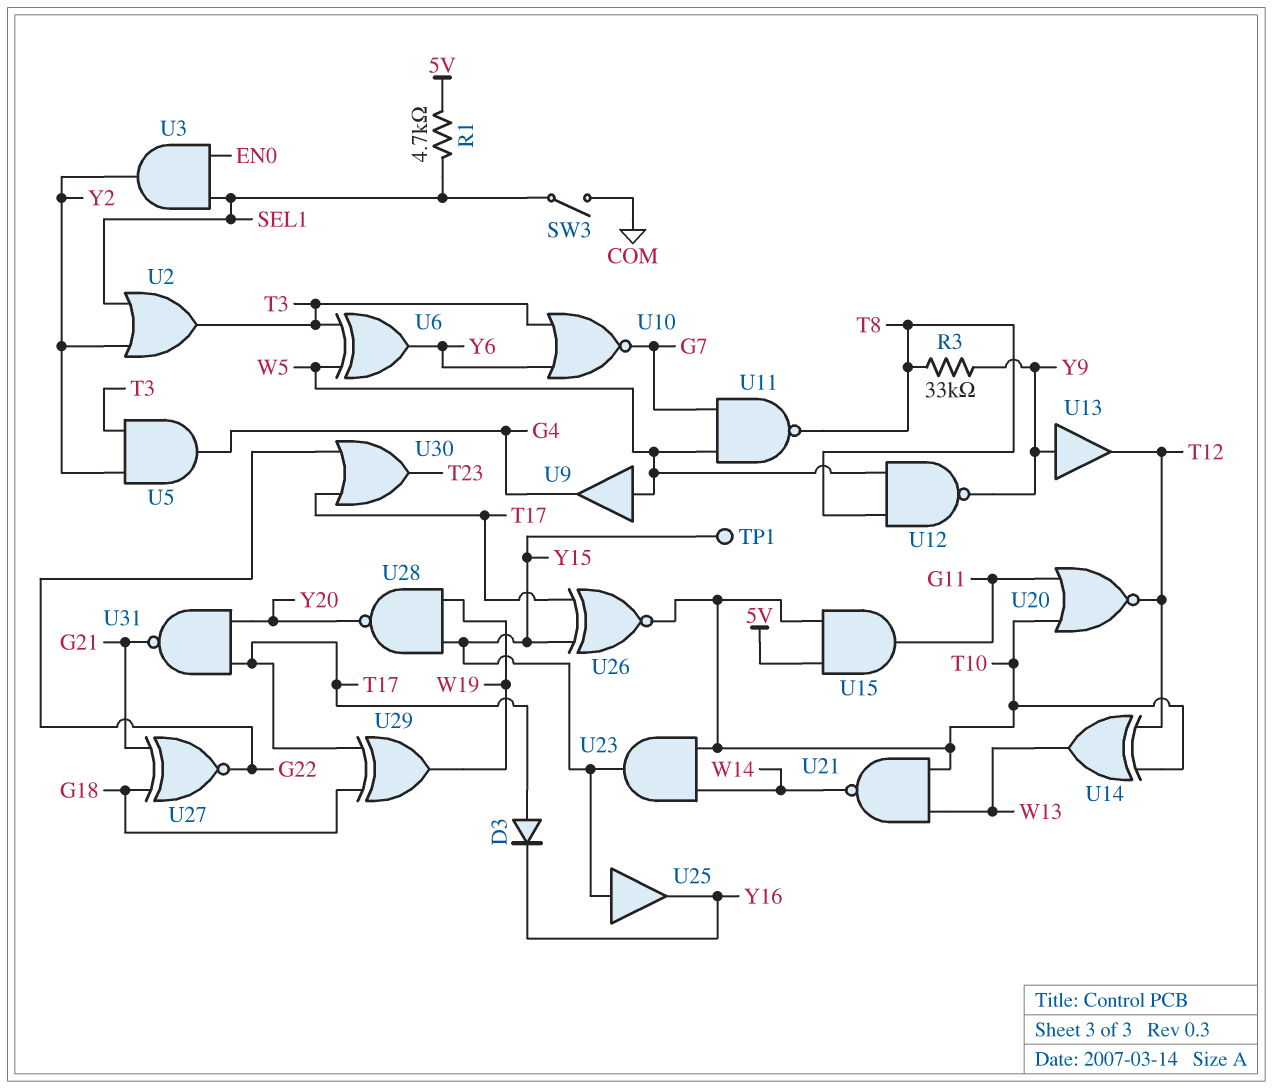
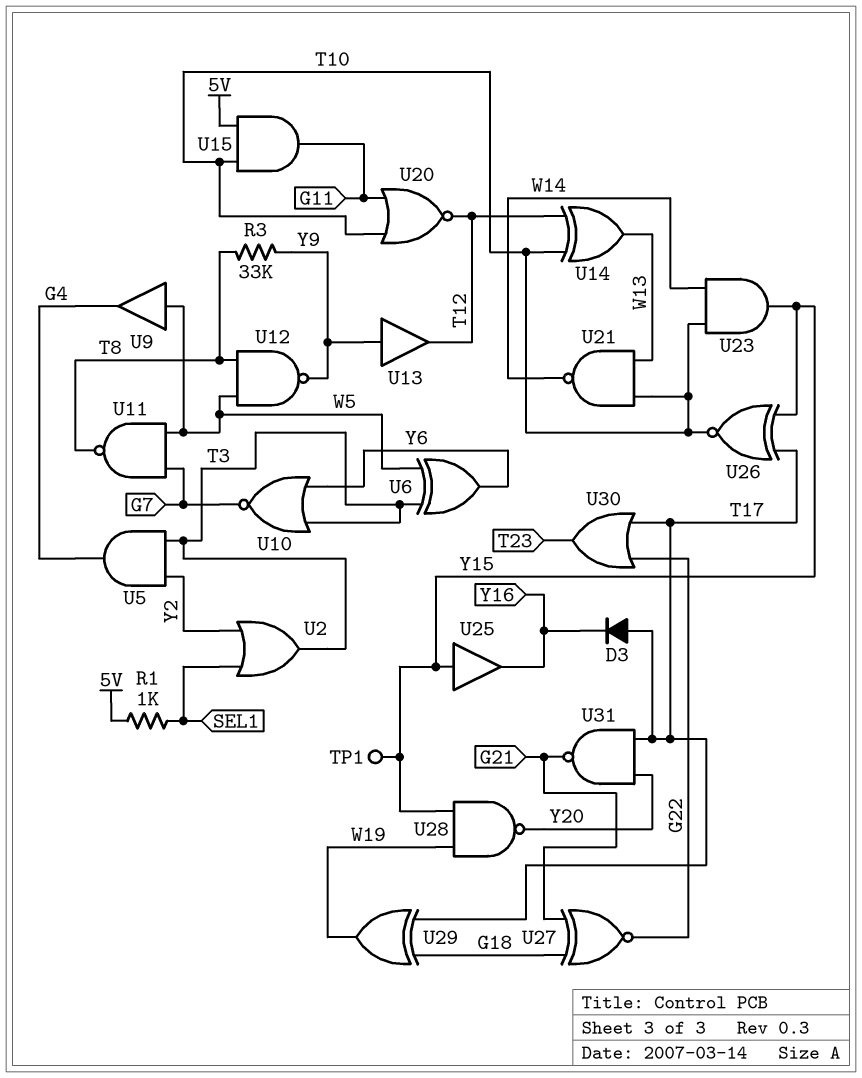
R1: 4.7k (5V, SEL1) -> 1k (5V, SEL1)
SW3: switch (COM, SEL1) -> none
U3: AND (in EN0, in SEL1, out Y2) -> none

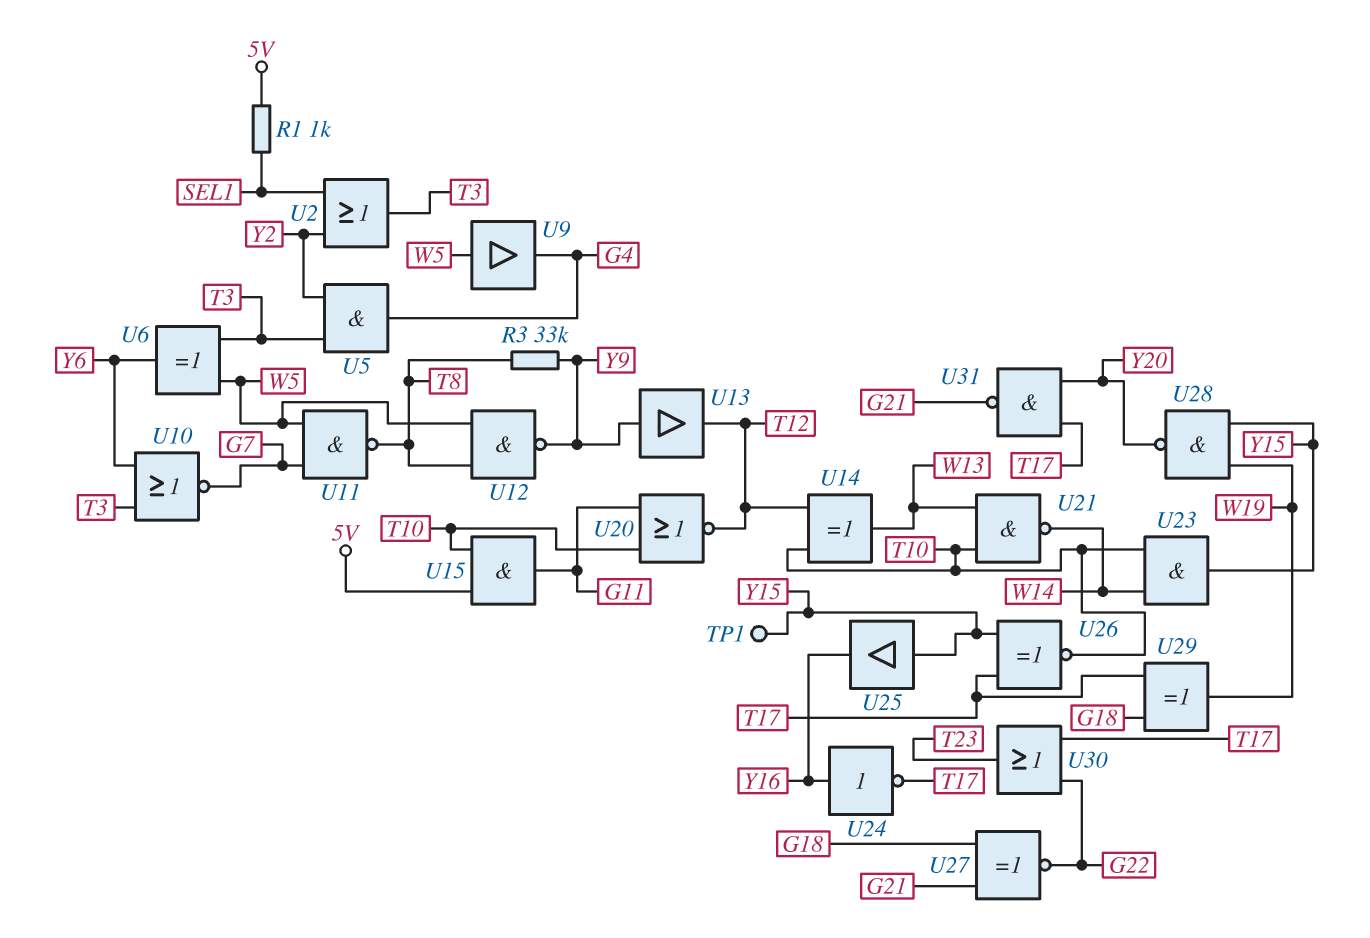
D3: diode (A T17, K Y16) -> none
U24: none -> NOT (in Y16, out T17)

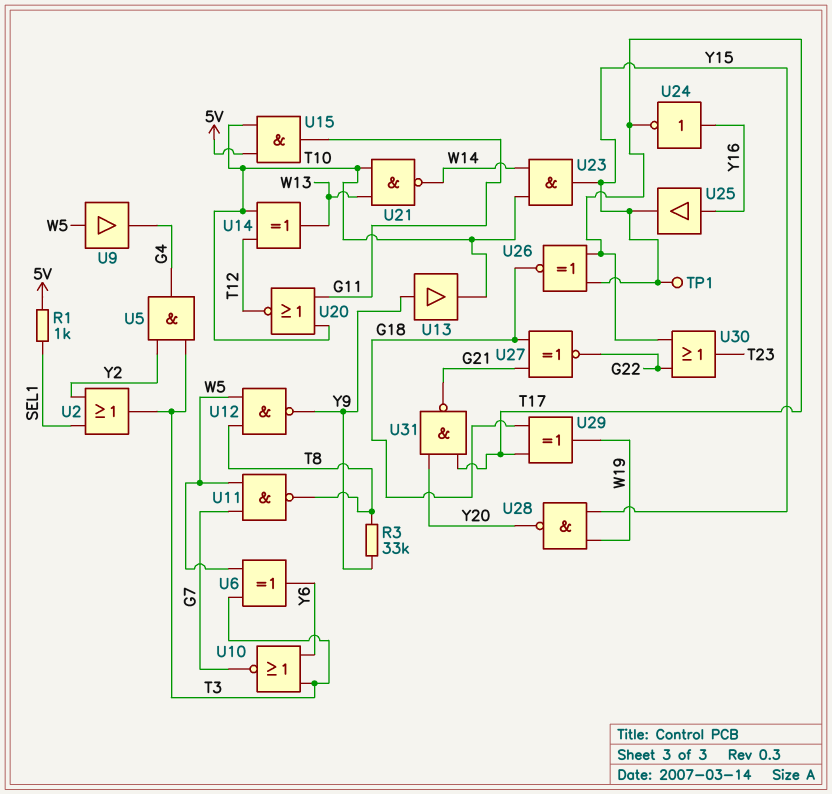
U13: buffer (in Y9, out T12) -> buffer (in Y9, out T10)
U25: buffer (in Y15, out Y16) -> buffer (in Y16, out Y15)
U26: XNOR (in T17, in Y15, out T10) -> XNOR (in T17, in Y15, out G18)

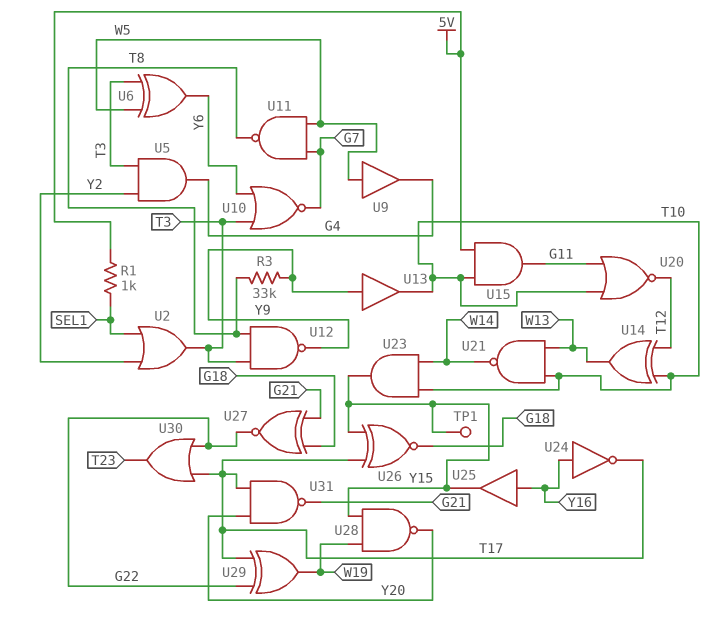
U12: NAND (in T8, in W5, out Y9) -> NAND (in T3, in T8, out Y9)
U29: XOR (in G18, in T17, out W19) -> XOR (in G22, in T17, out W19)

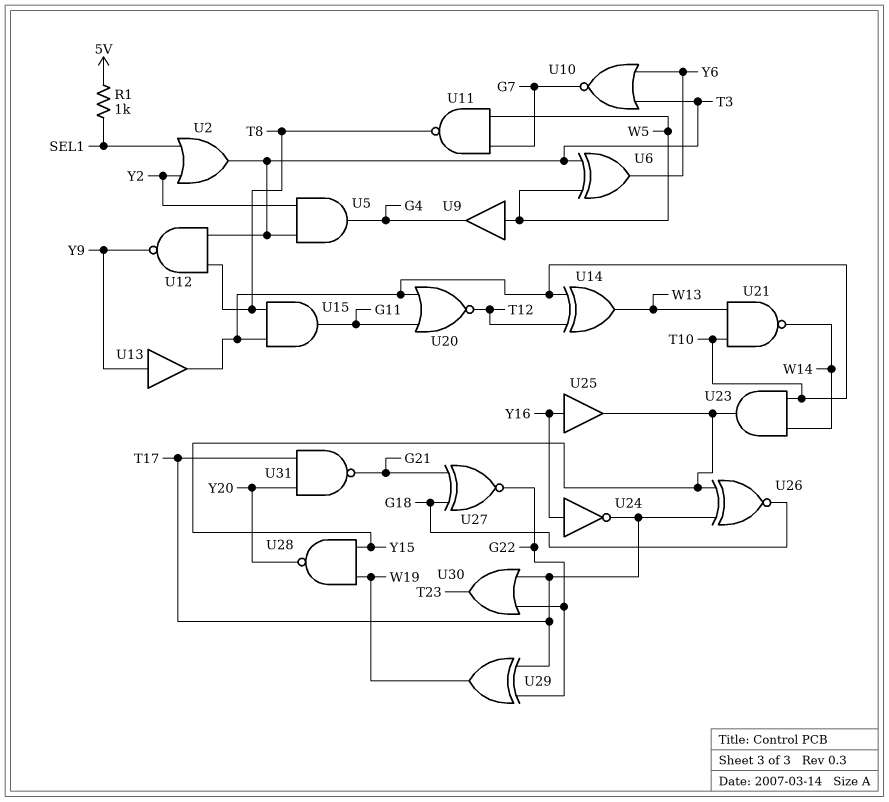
R3: 33k (T8, Y9) -> none
TP1: test point (Y15) -> none
U15: AND (in 5V, in T10, out G11) -> AND (in T8, in T10, out G11)

